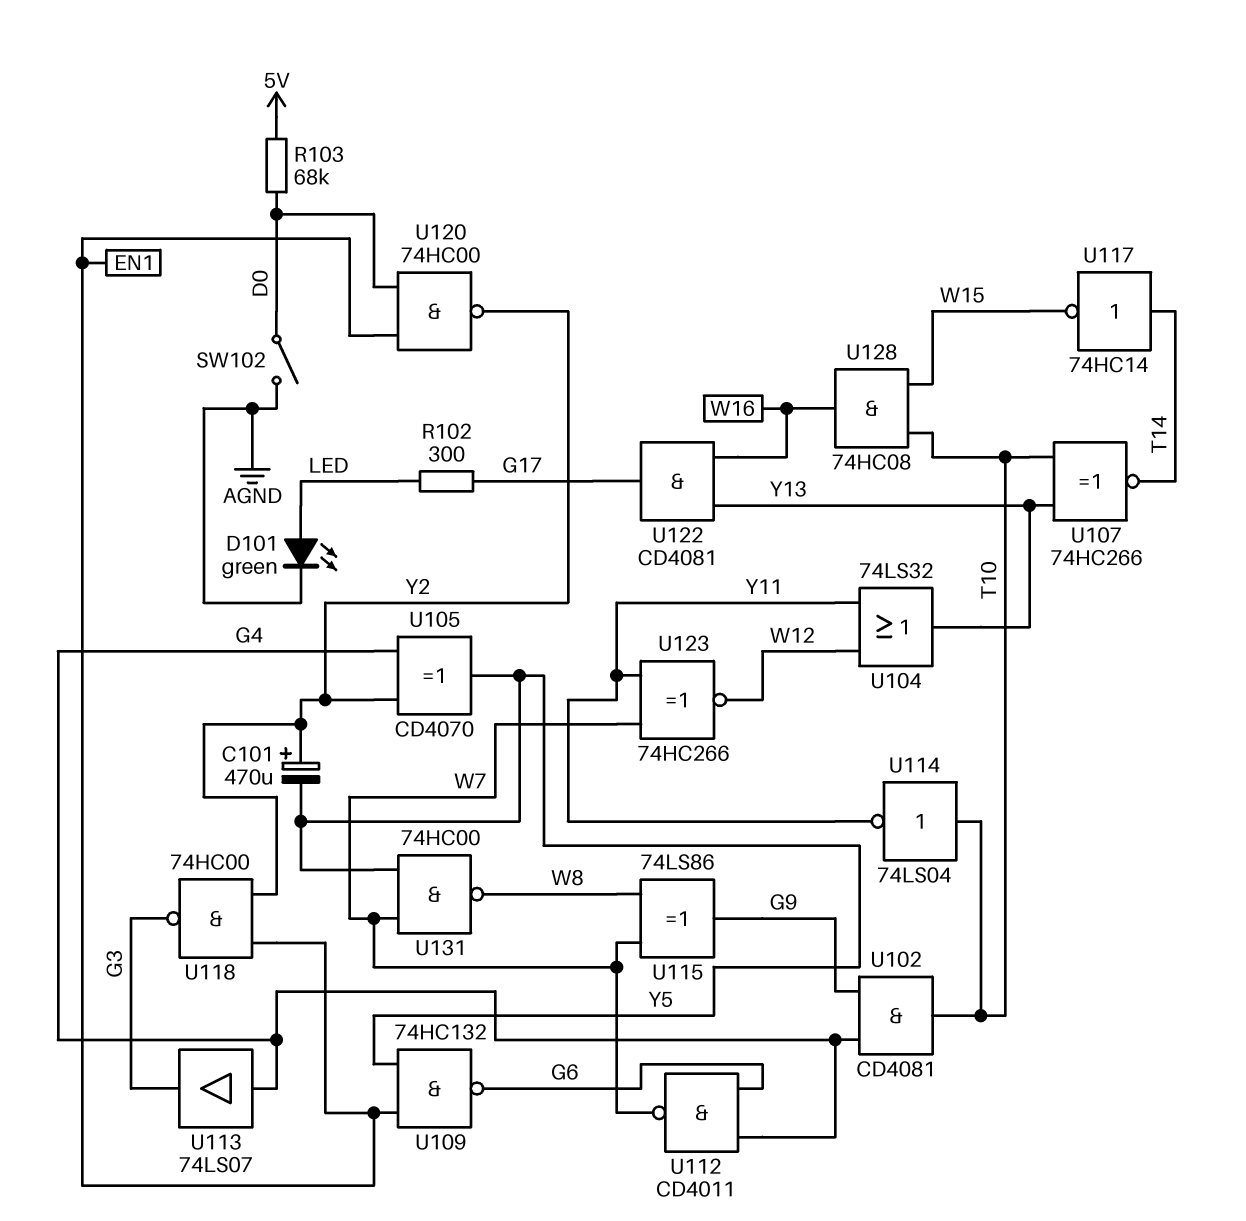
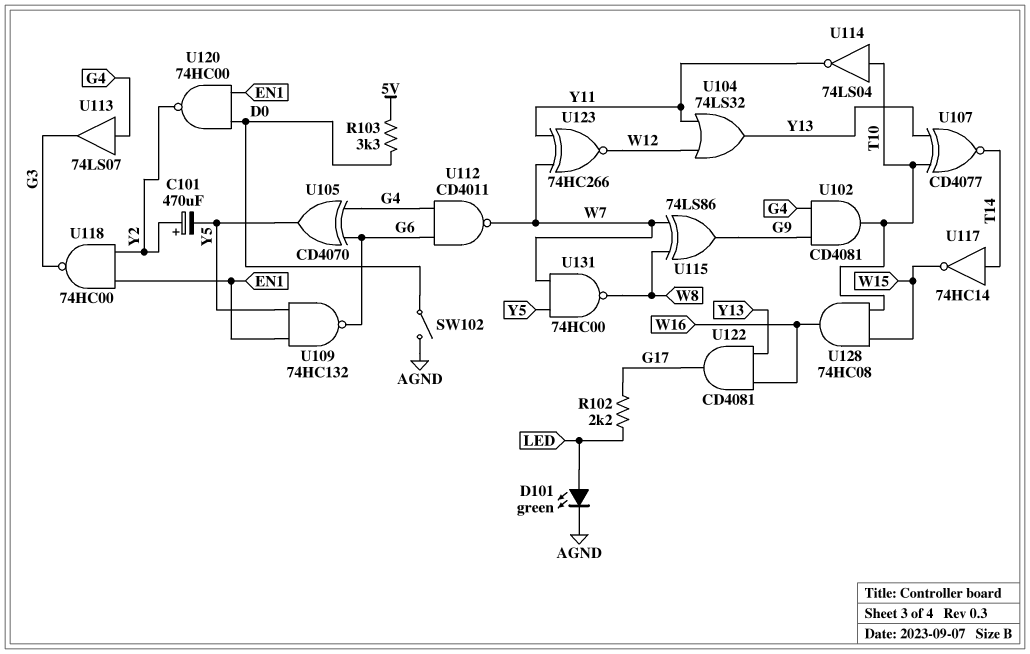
R102: 300 (G17, LED) -> 2.2k (G17, LED)
R103: 68k (5V, D0) -> 3.3k (5V, D0)
U105: XOR CD4070 (in G4, in Y2, out Y5) -> XOR CD4070 (in G4, in G6, out Y5)
U107: XNOR 74HC266 (in T10, in Y13, out T14) -> XNOR CD4077 (in T10, in Y13, out T14)

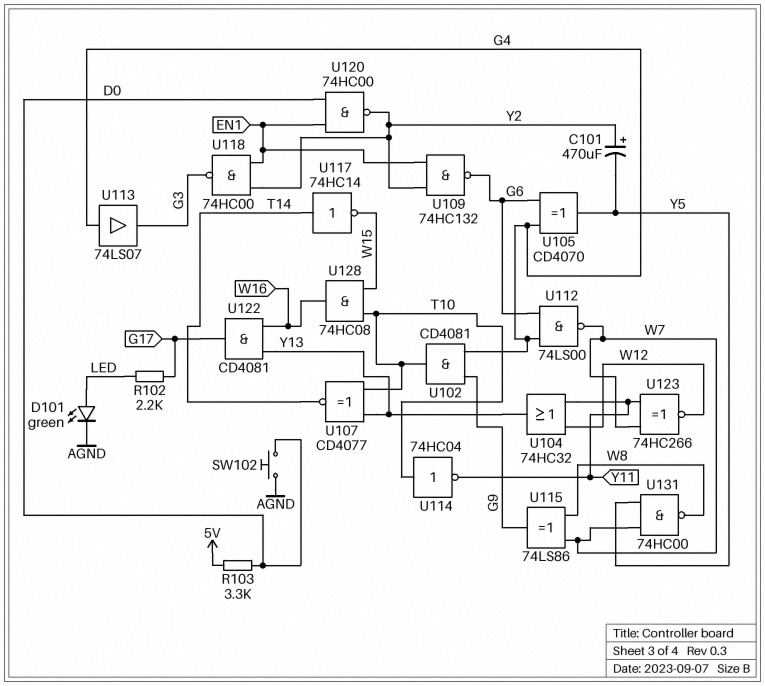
SW102: switch (AGND, D0) -> button (AGND, D0)
U104: OR 74LS32 (in W12, in Y11, out Y13) -> OR 74HC32 (in W12, in Y11, out Y13)
U109: NAND 74HC132 (in EN1, in Y5, out G6) -> NAND 74HC132 (in EN1, in Y2, out G6)
U112: NAND CD4011 (in G4, in G6, out W7) -> NAND 74LS00 (in G4, in G6, out W7)
U114: NOT 74LS04 (in T10, out Y11) -> NOT 74HC04 (in T10, out Y11)

